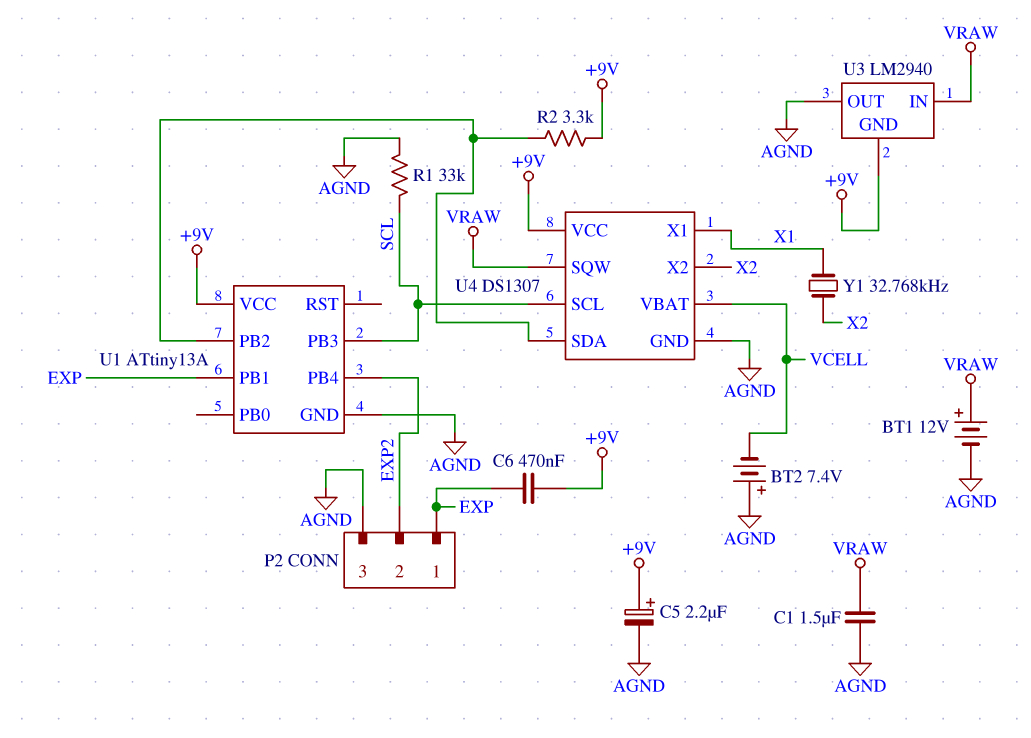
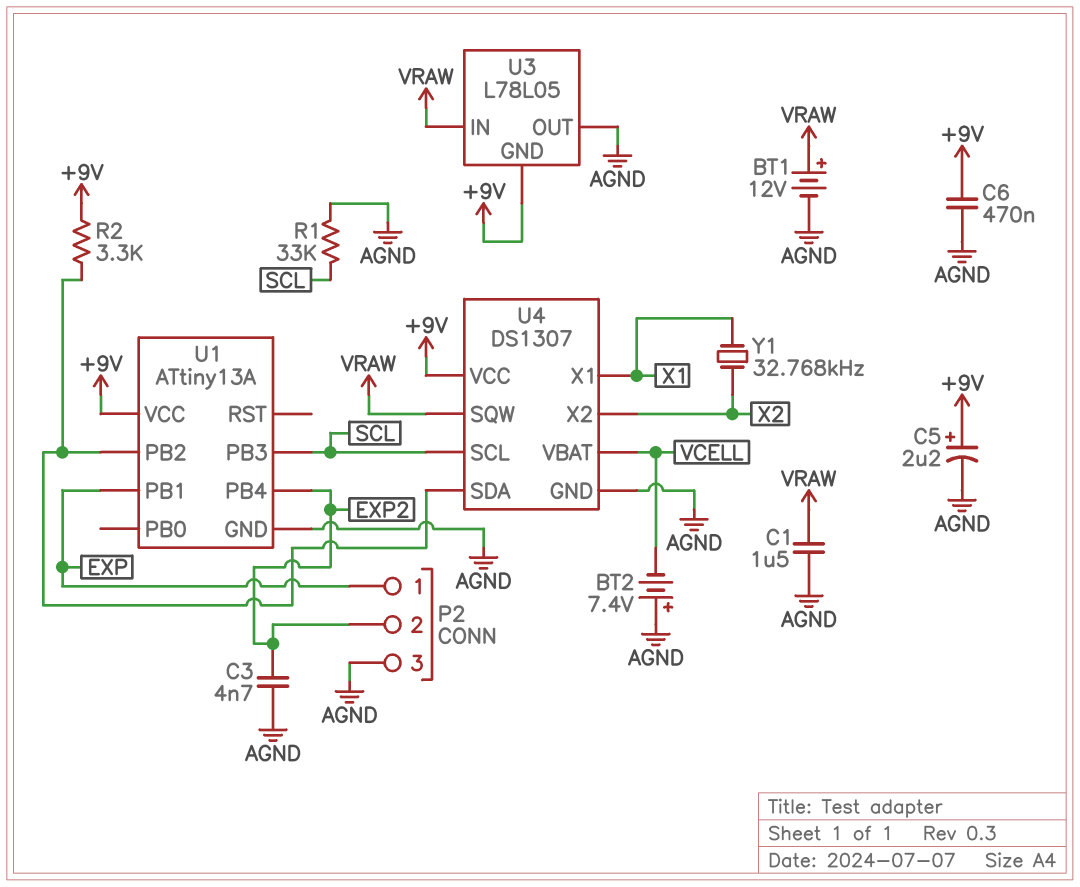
C3: none -> 4.7nF (AGND, EXP2)
C6: 470nF (+9V, EXP) -> 470nF (+9V, AGND)
U3: LM2940 -> L78L05

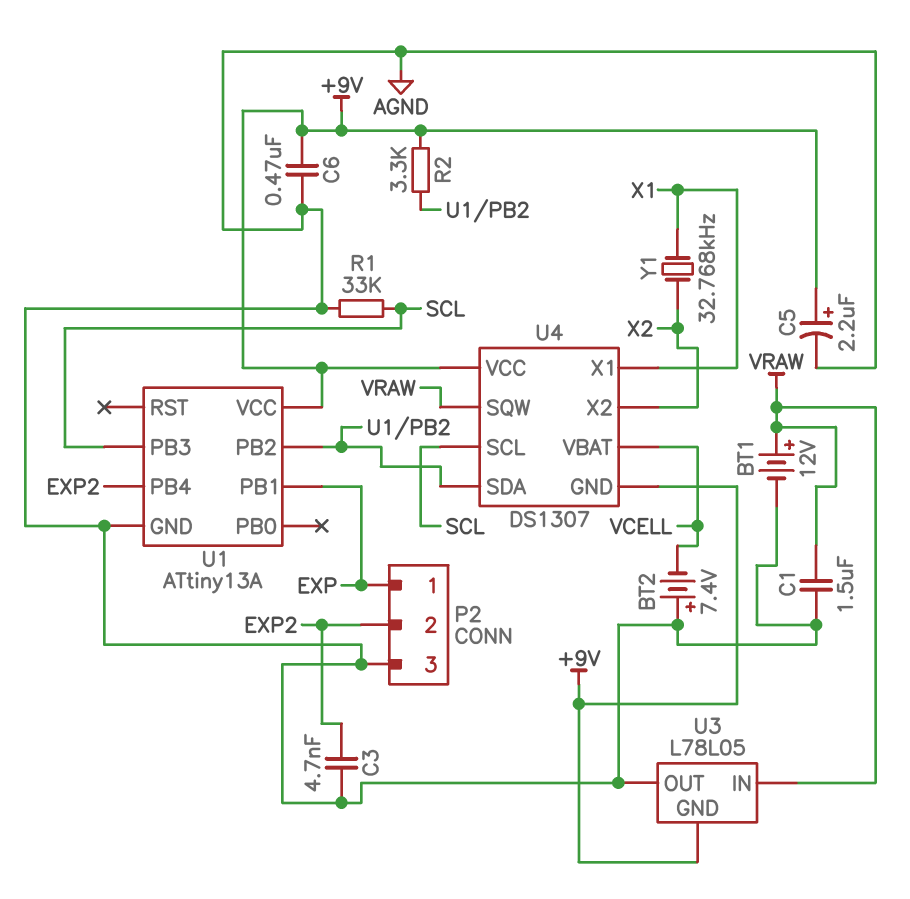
U4 pin GND: AGND -> +9V

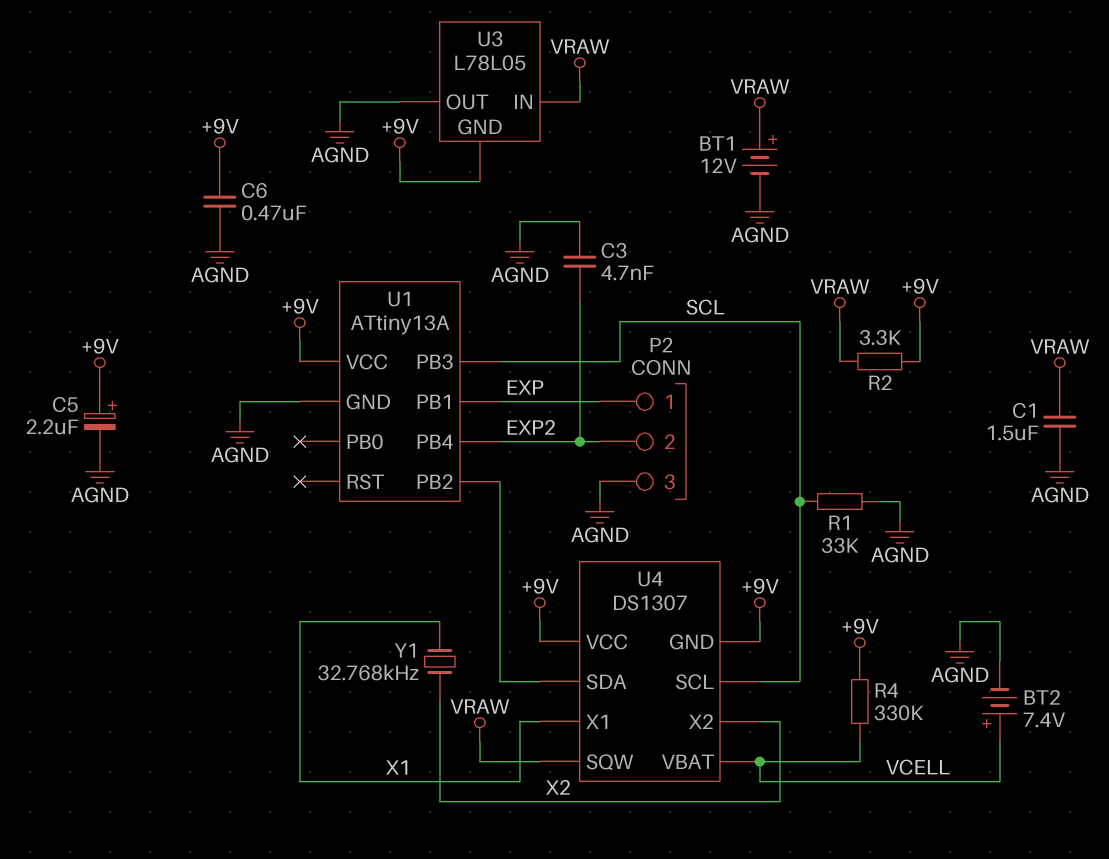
BT2: 7.4V (plus AGND, minus VCELL) -> 7.4V (plus VCELL, minus AGND)
R2: 3.3k (+9V, U1/PB2) -> 3.3k (+9V, VRAW)
R4: none -> 330k (+9V, VCELL)

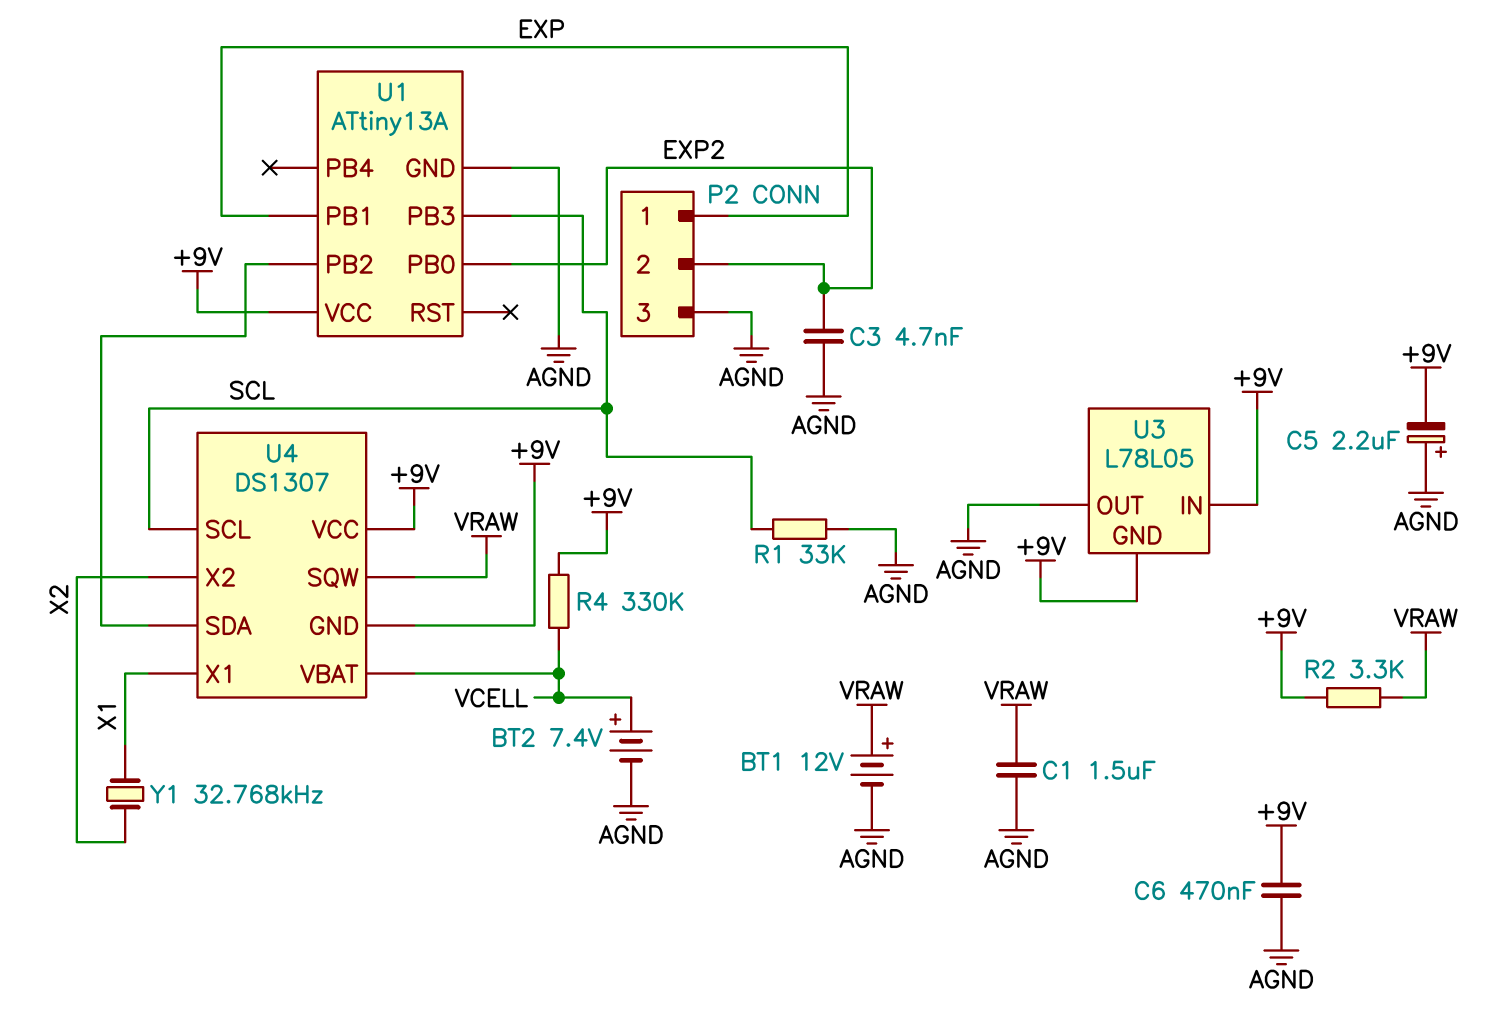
C5: 2.2uF (plus +9V, minus AGND) -> 2.2uF (plus AGND, minus +9V)
U1 pin PB0: none -> EXP2
U1 pin PB4: EXP2 -> none
U3 pin IN: VRAW -> +9V

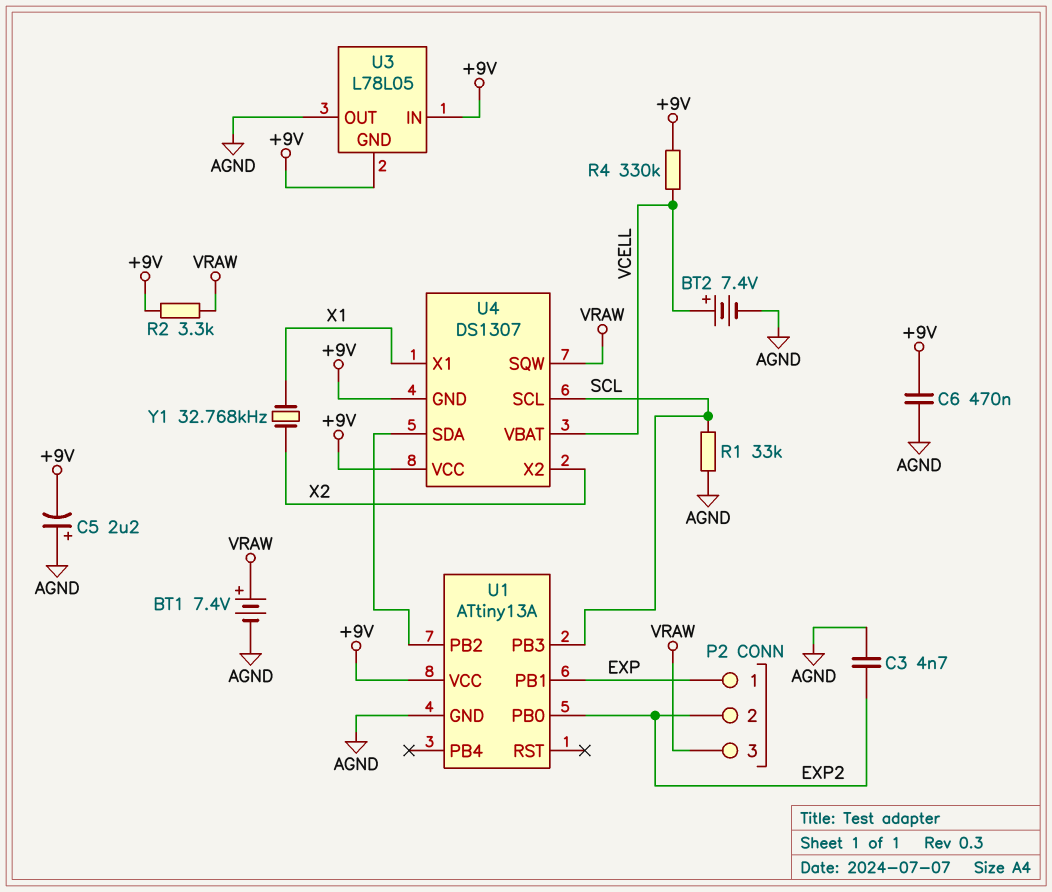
BT1: 12V (plus VRAW, minus AGND) -> 7.4V (plus VRAW, minus AGND)
C1: 1.5uF (AGND, VRAW) -> none
P2 pin 3: AGND -> VRAW

